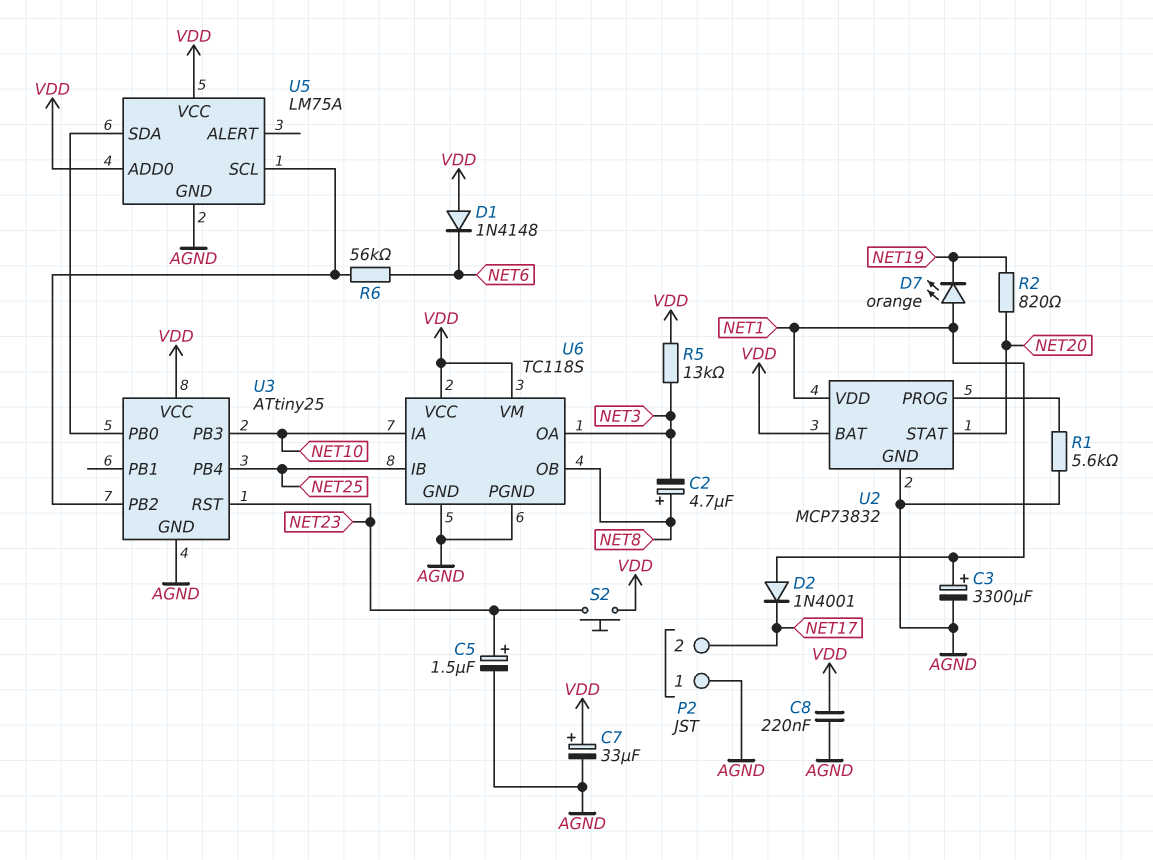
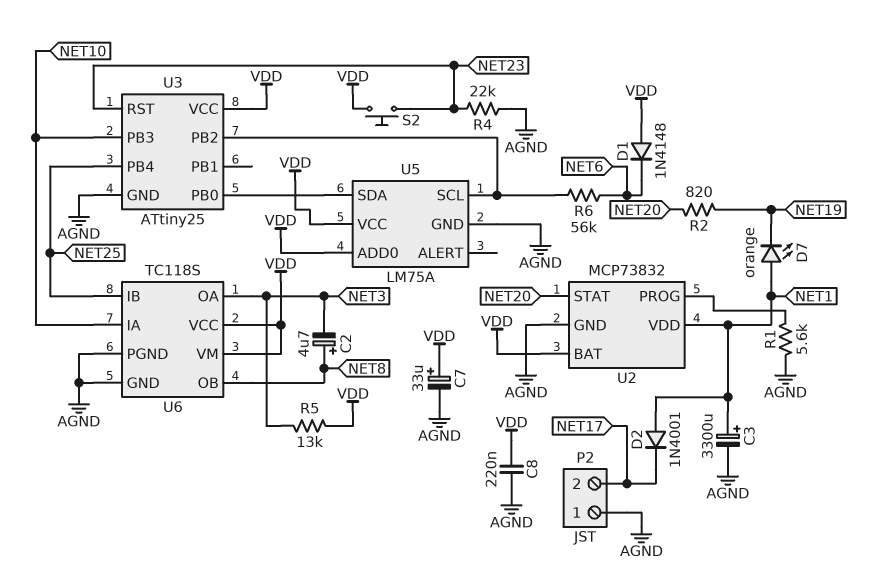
C5: 1.5uF (plus NET23, minus AGND) -> none
R4: none -> 22k (AGND, NET23)

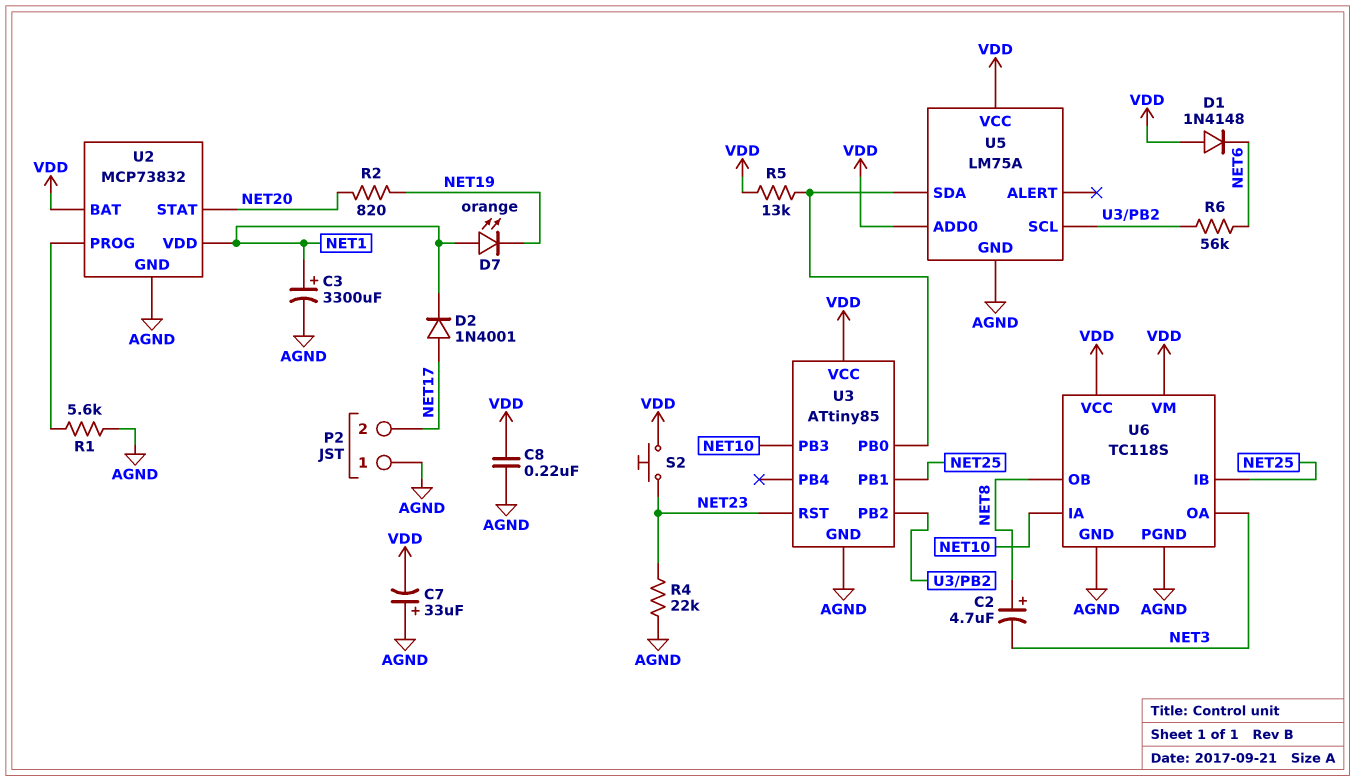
C7: 33uF (plus VDD, minus AGND) -> 33uF (plus AGND, minus VDD)
D2: diode 1N4001 (A NET1, K NET17) -> diode 1N4001 (A NET17, K NET1)
R5: 13k (NET3, VDD) -> 13k (U3/PB0, VDD)
U3: ATtiny25 -> ATtiny85
U3 pin PB1: none -> NET25
U3 pin PB4: NET25 -> none

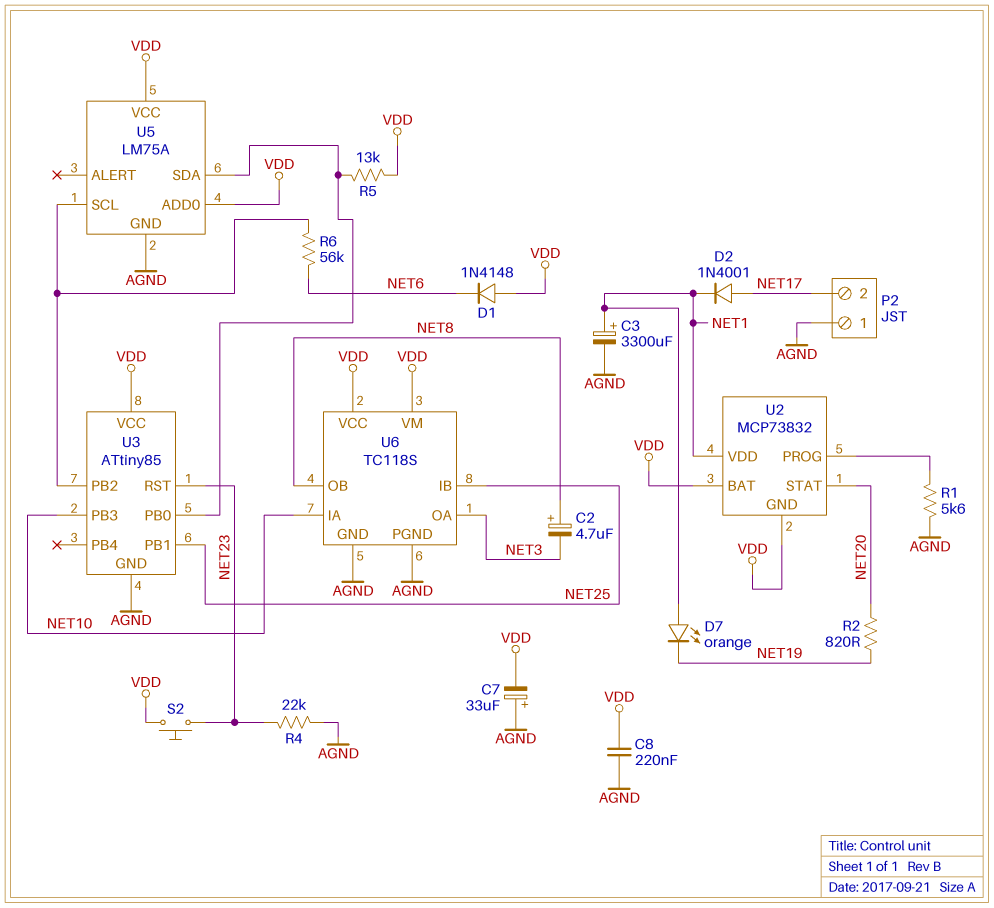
U2 pin GND: AGND -> VDD

